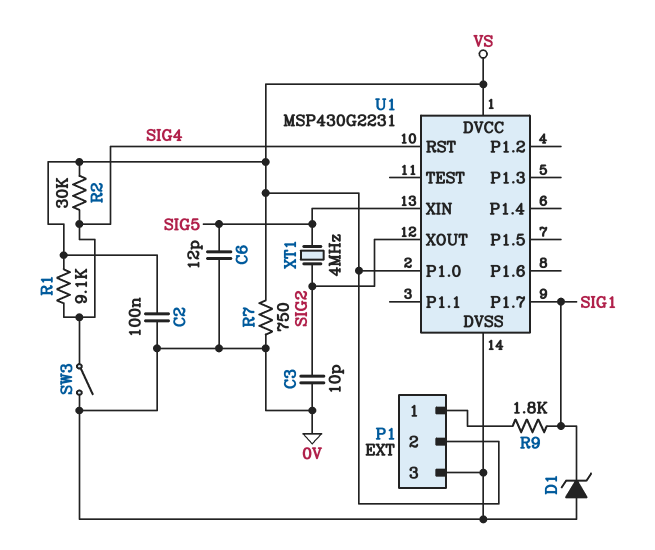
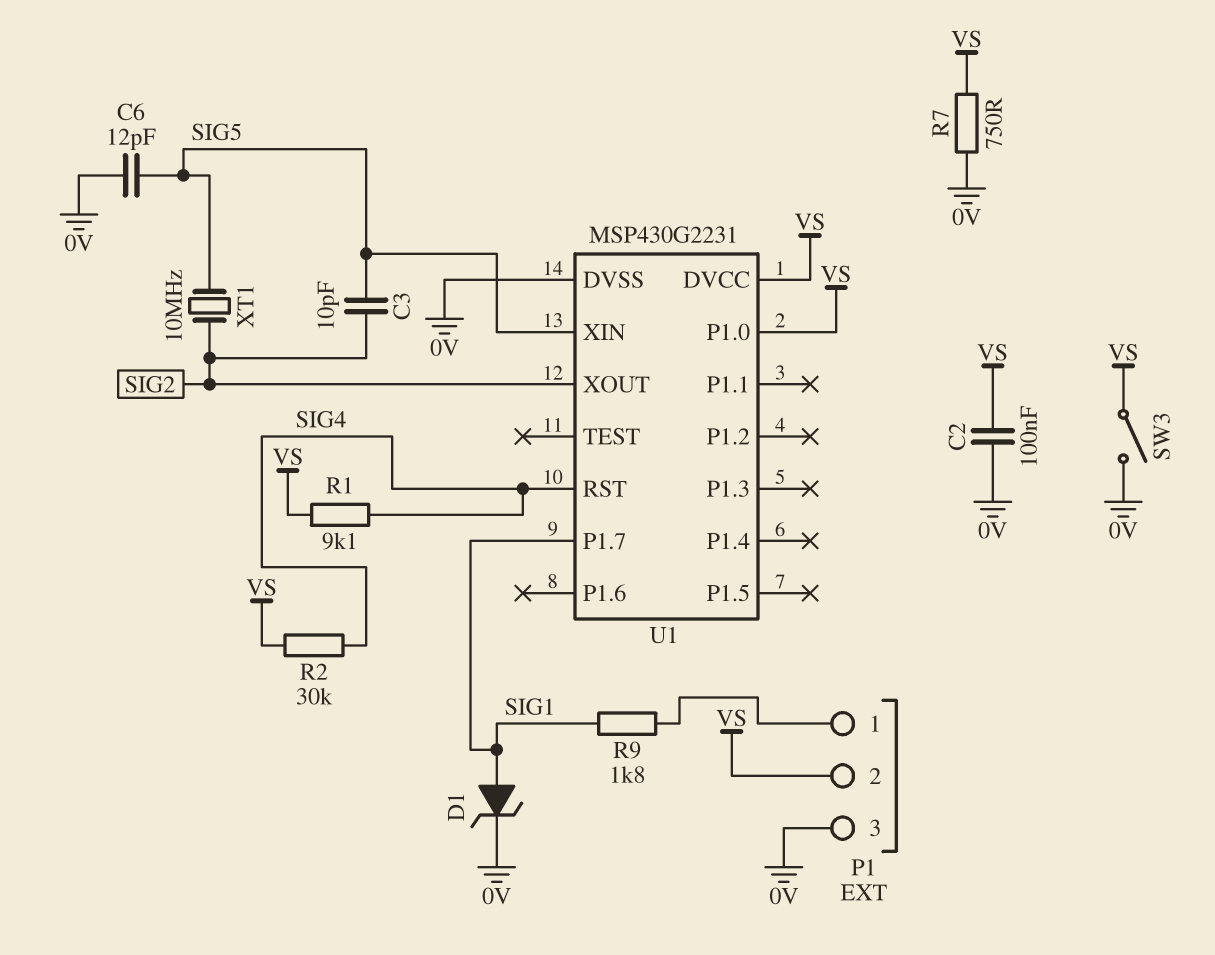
C3: 10pF (0V, SIG2) -> 10pF (SIG2, SIG5)
D1: zener (A 0V, K SIG1) -> zener (A SIG1, K 0V)
SW3: switch (0V, SIG4) -> switch (0V, VS)
XT1: 4MHz (SIG2, SIG5) -> 10MHz (SIG2, SIG5)

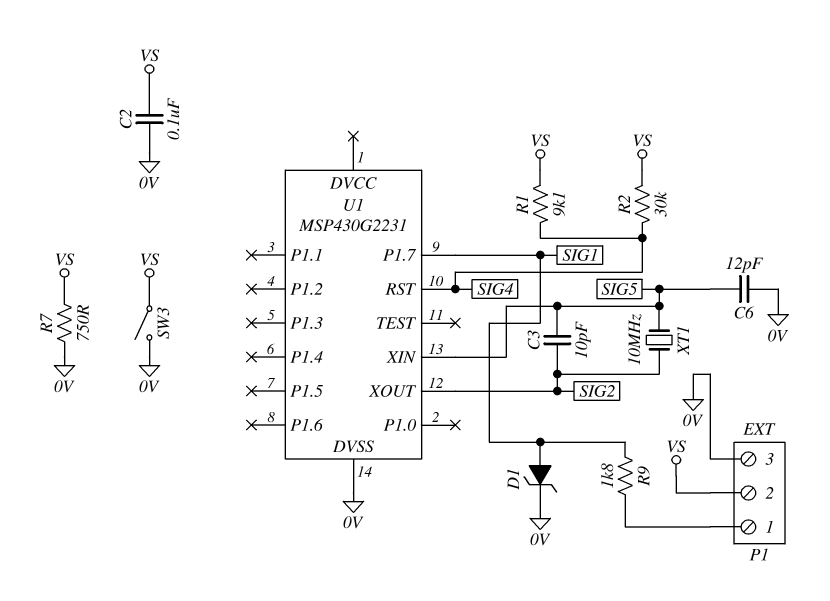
U1 pin DVCC: VS -> none
U1 pin P1.0: VS -> none

